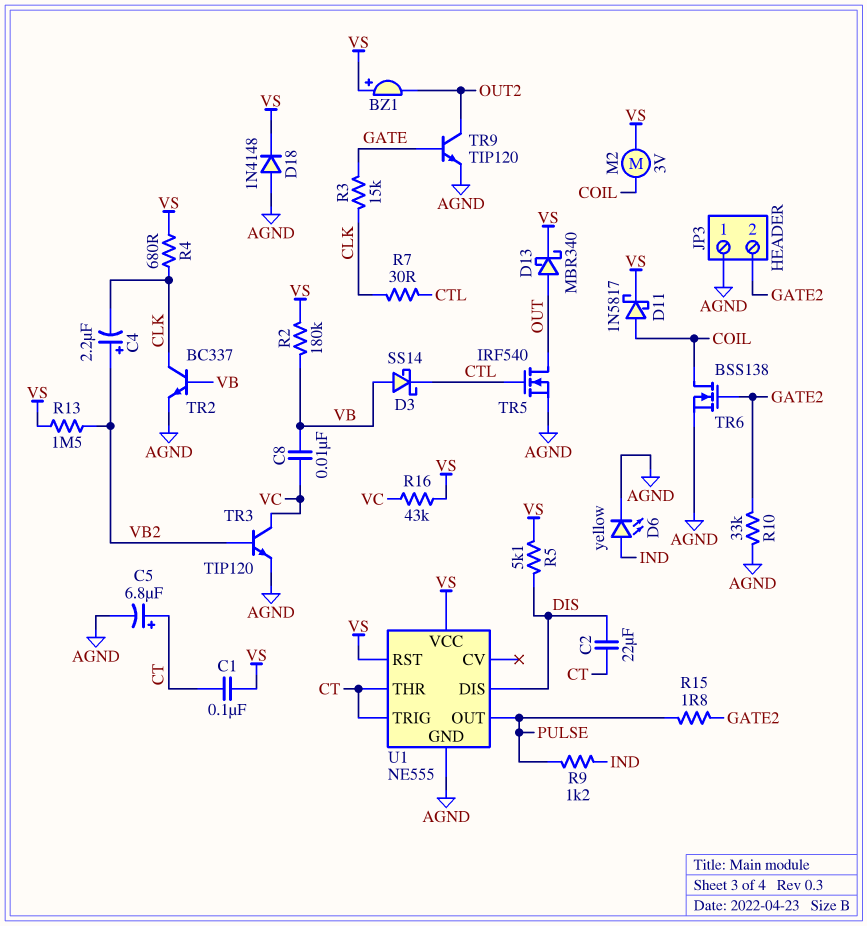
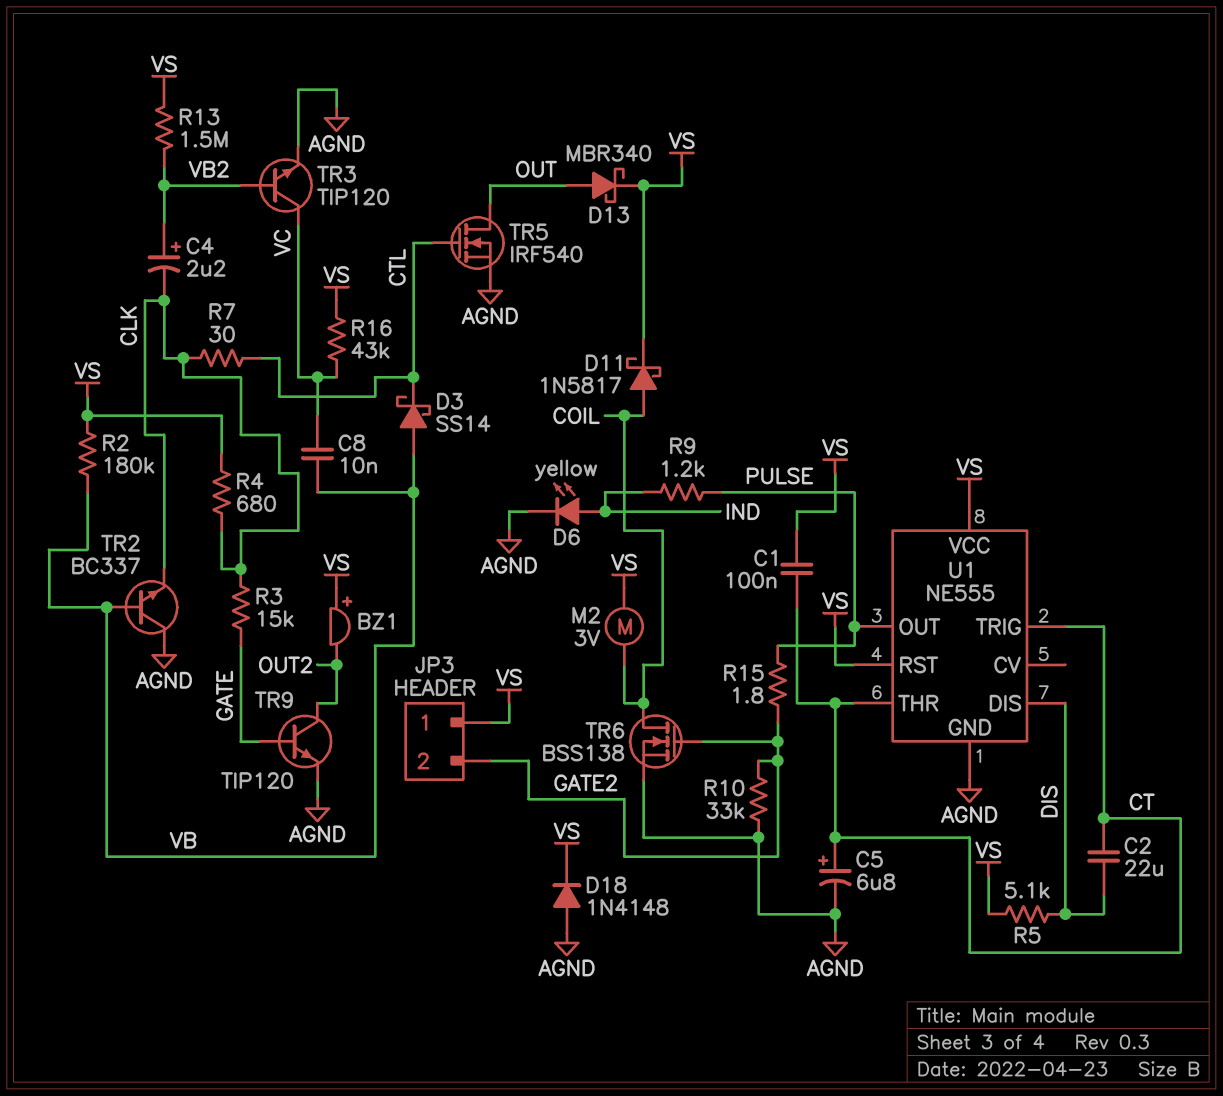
JP3 pin 1: AGND -> VS
TR2: NPN BC337 (B VB, C CLK, E AGND) -> NPN BC337 (B VB, C AGND, E CLK)

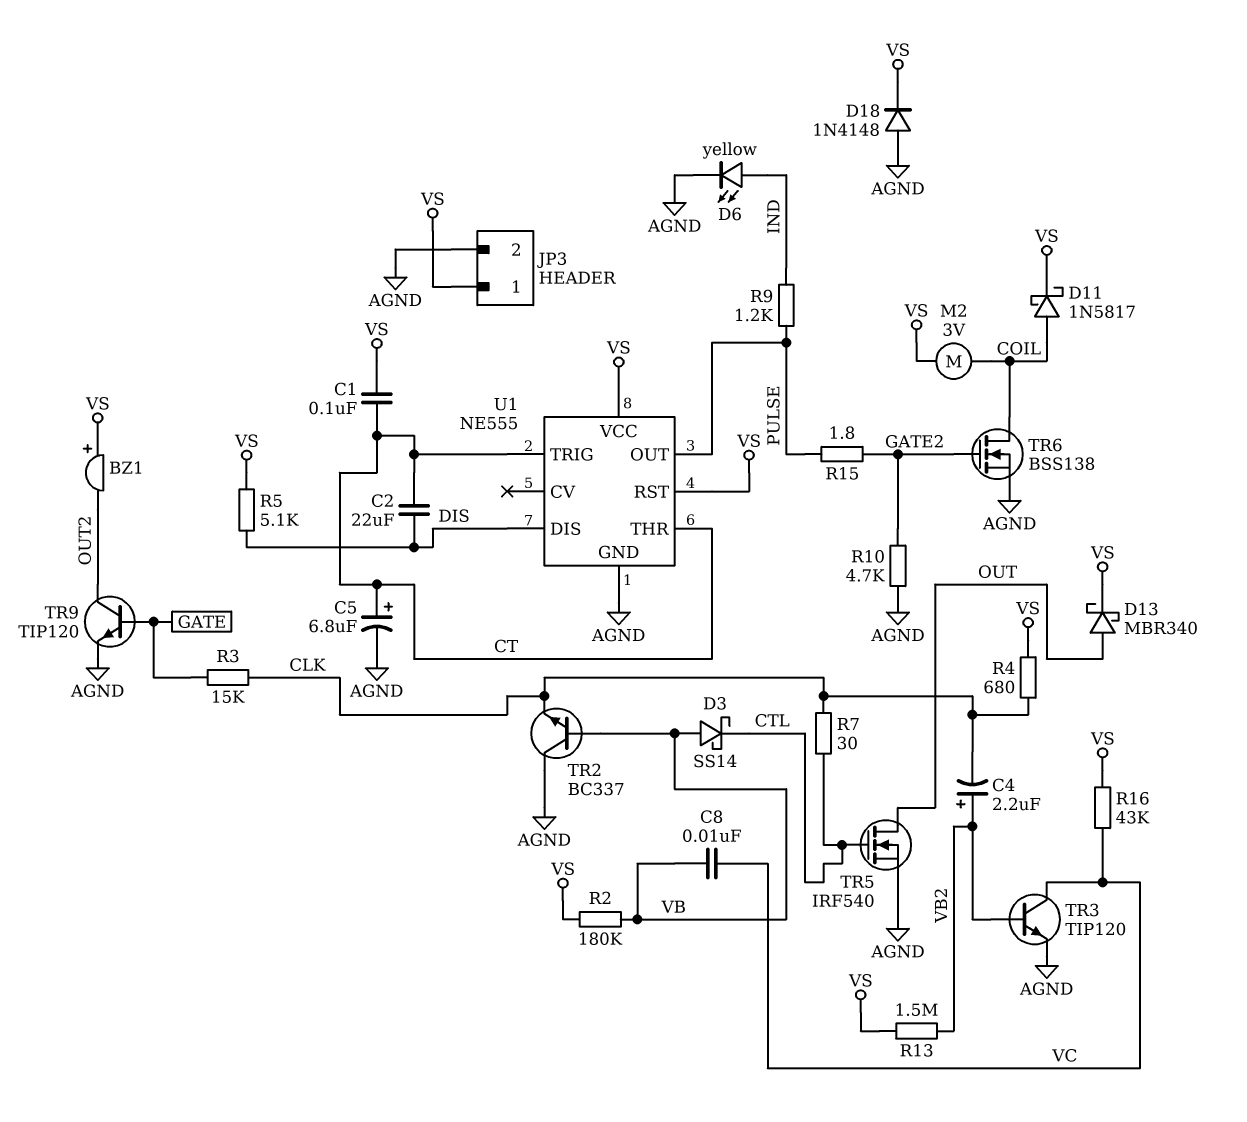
JP3 pin 2: GATE2 -> AGND
R10: 33k (AGND, GATE2) -> 4.7k (AGND, GATE2)

